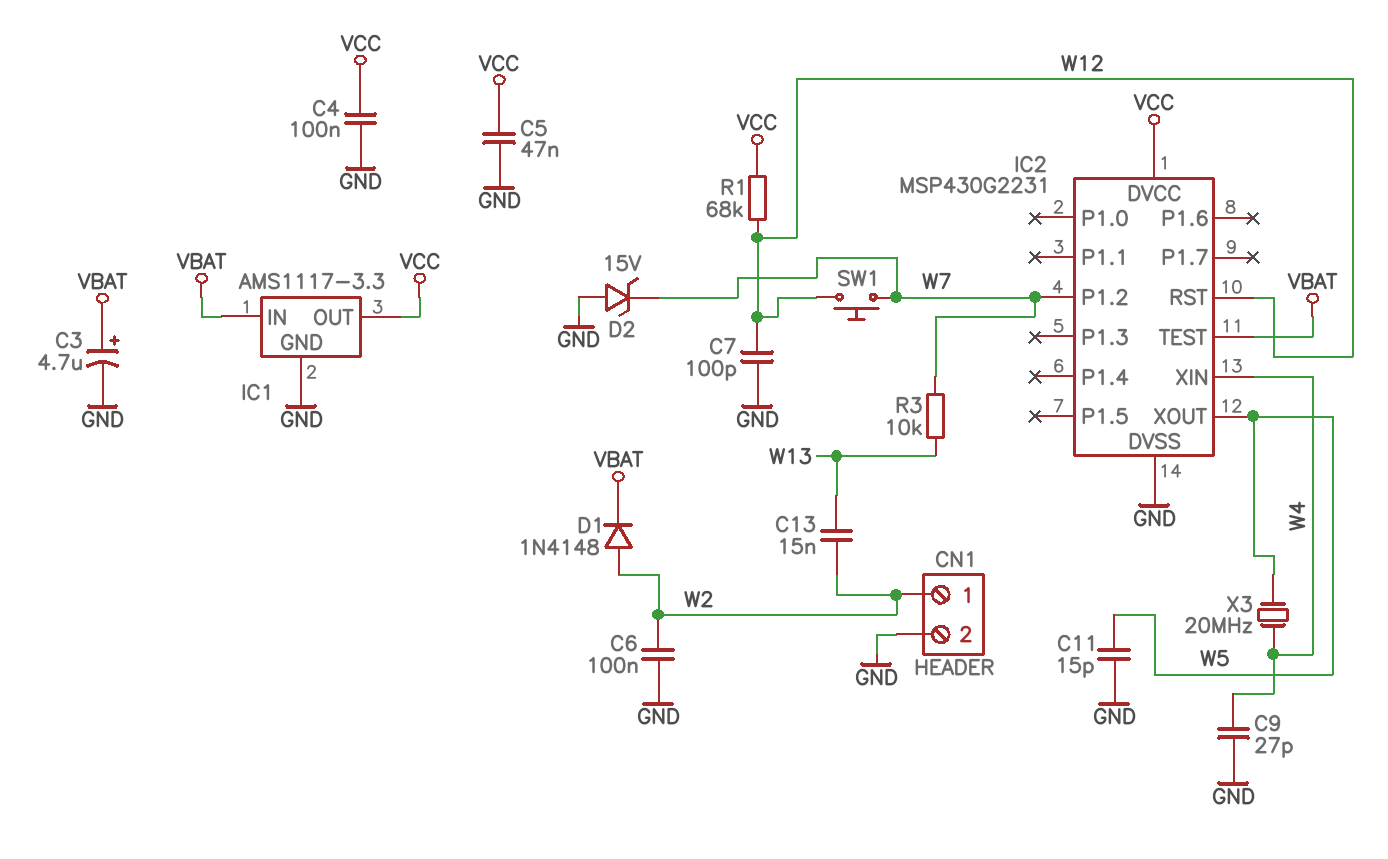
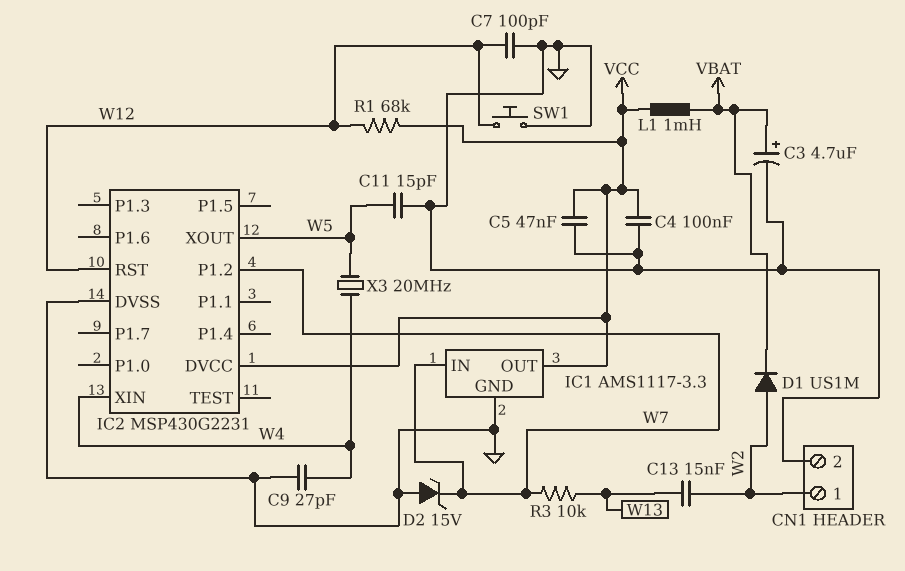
C6: 100nF (GND, W2) -> none
D1: diode 1N4148 (A W2, K VBAT) -> diode US1M (A W2, K VBAT)
IC1 pin IN: VBAT -> W7
IC2 pin TEST: VBAT -> none
L1: none -> 1mH (VBAT, VCC)
SW1: button (W7, W12) -> button (GND, W12)

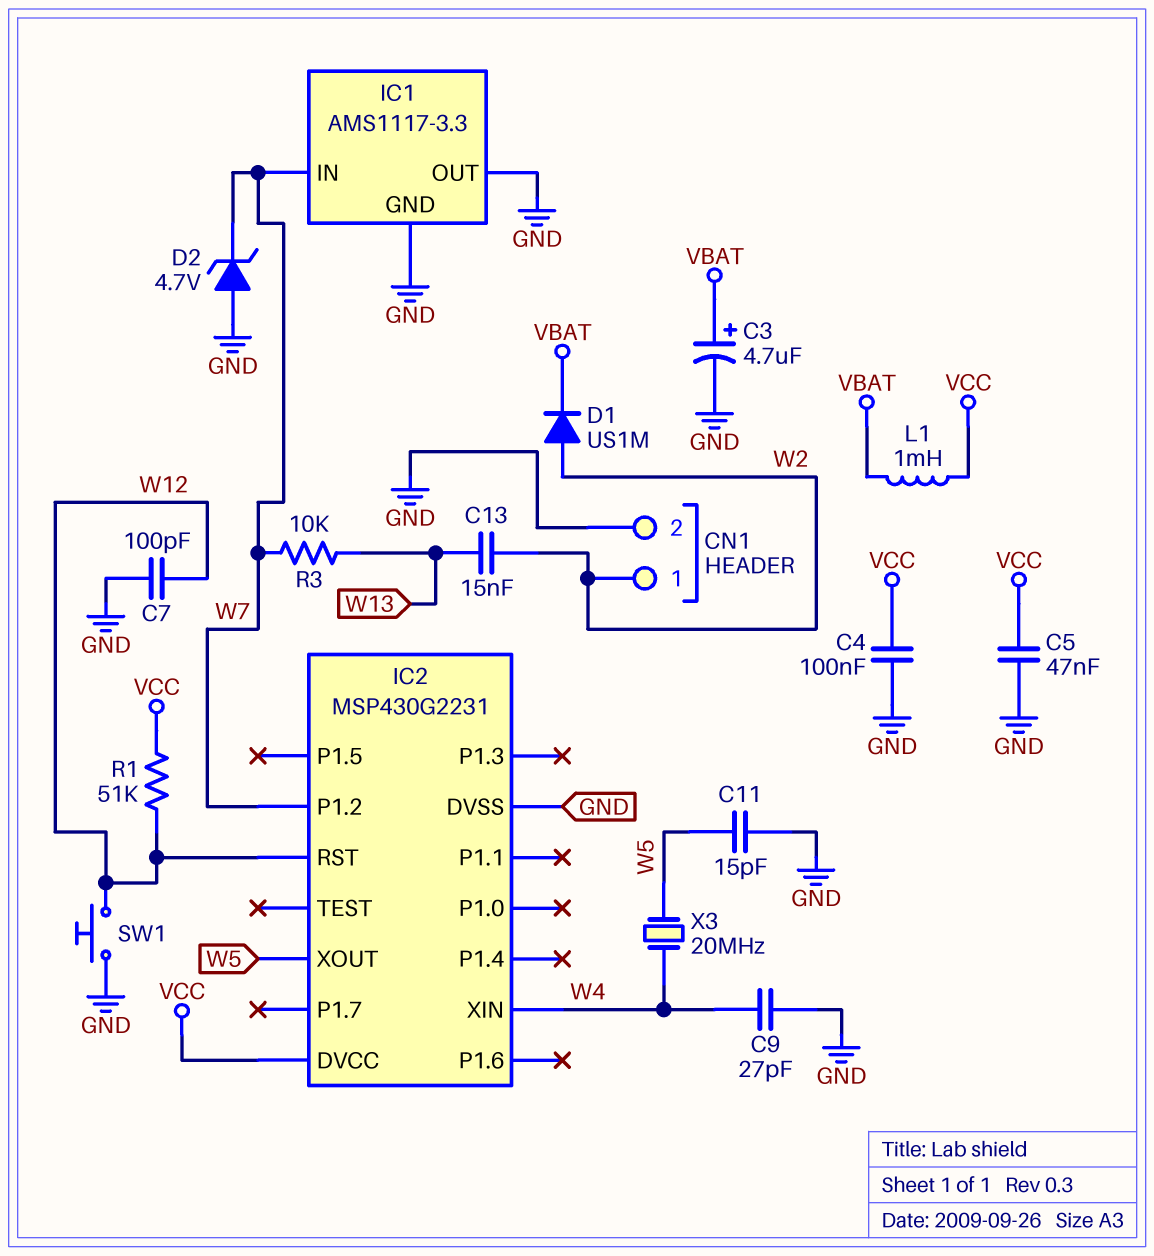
D2: zener 15V (A GND, K W7) -> zener 4.7V (A GND, K W7)
IC1 pin OUT: VCC -> GND
R1: 68k (VCC, W12) -> 51k (VCC, W12)

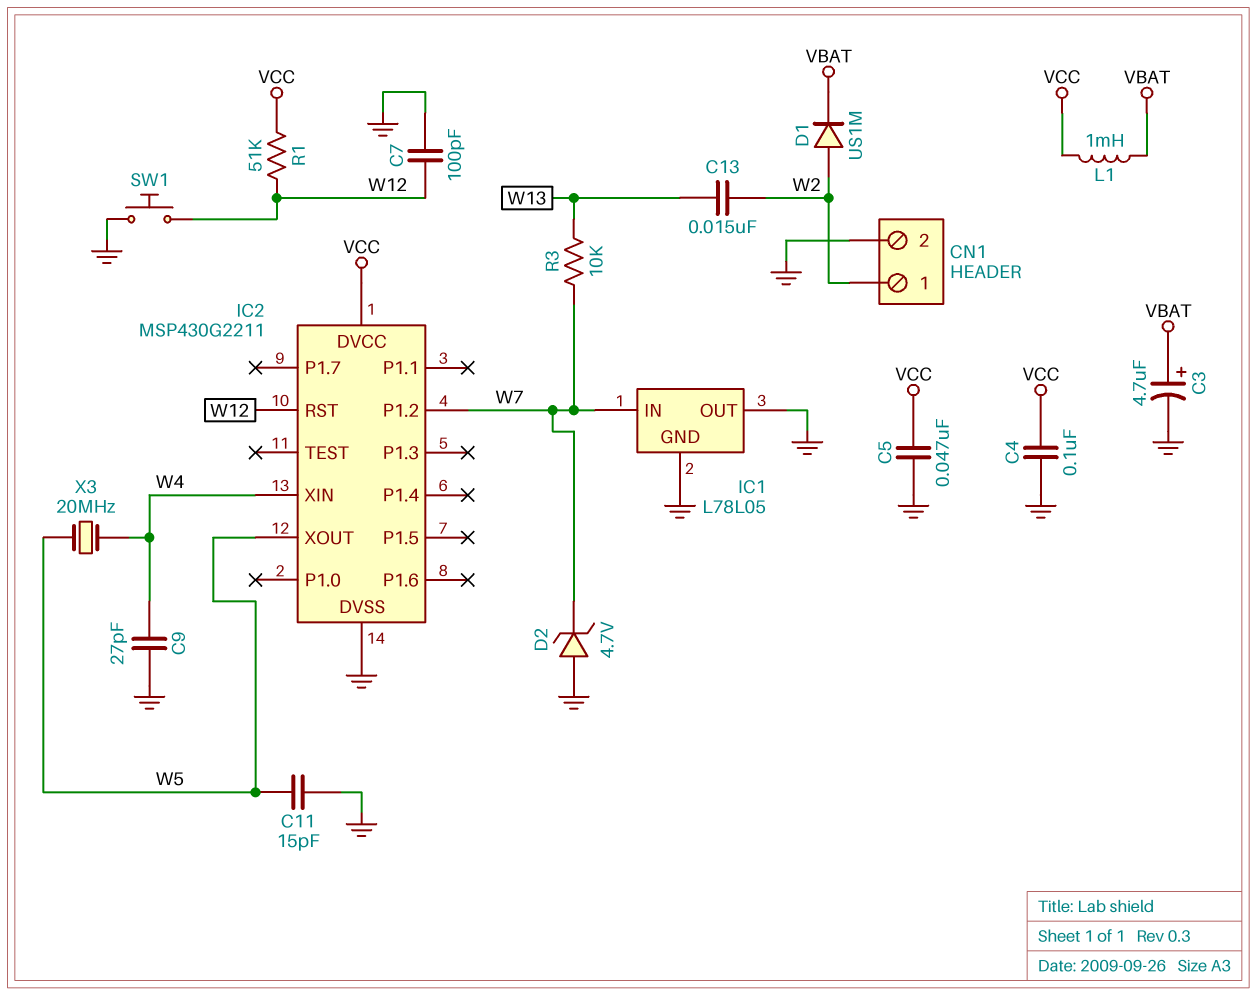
IC1: AMS1117-3.3 -> L78L05
IC2: MSP430G2231 -> MSP430G2211

